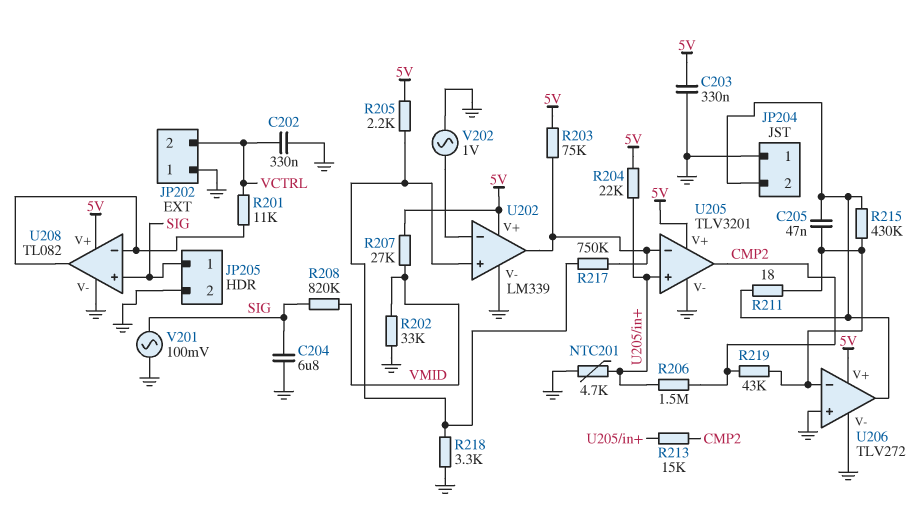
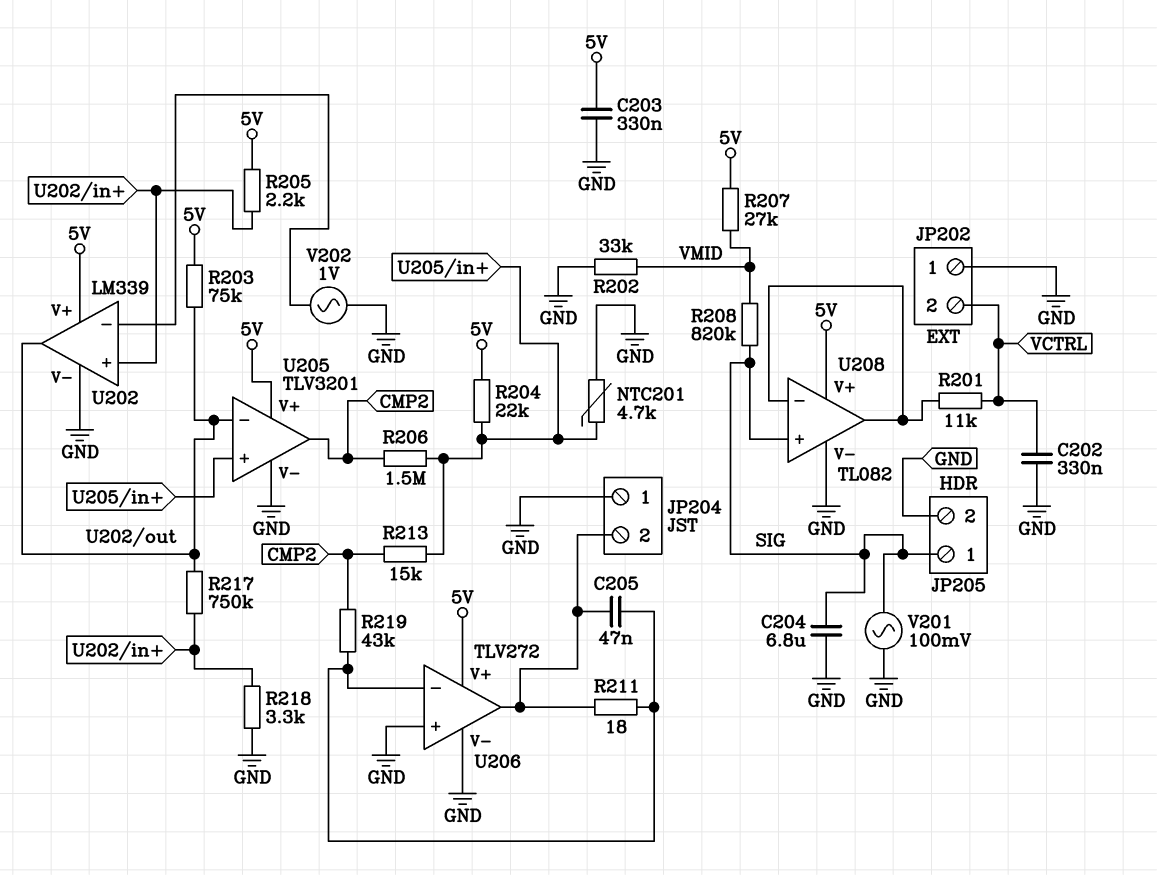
R215: 430k (JP204/2, U206/in-) -> none

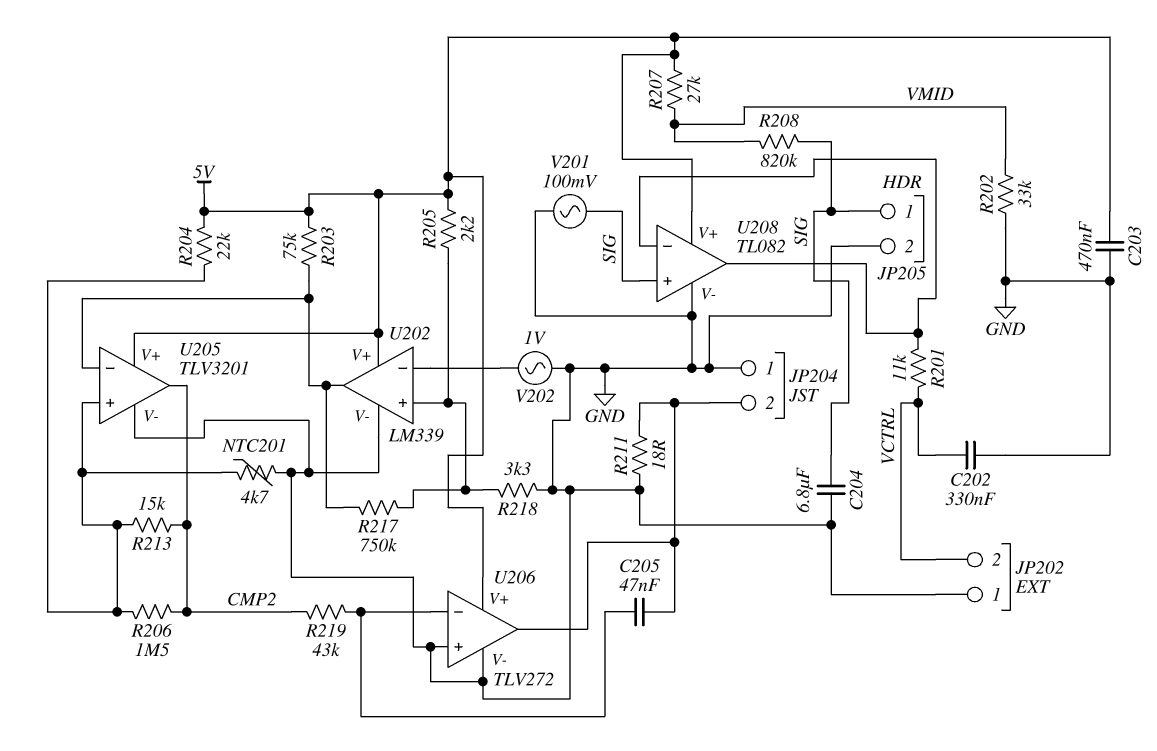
C203: 330nF (5V, GND) -> 470nF (5V, GND)
R211: 18 (JP204/2, U206/in-) -> 18 (GND, JP204/2)

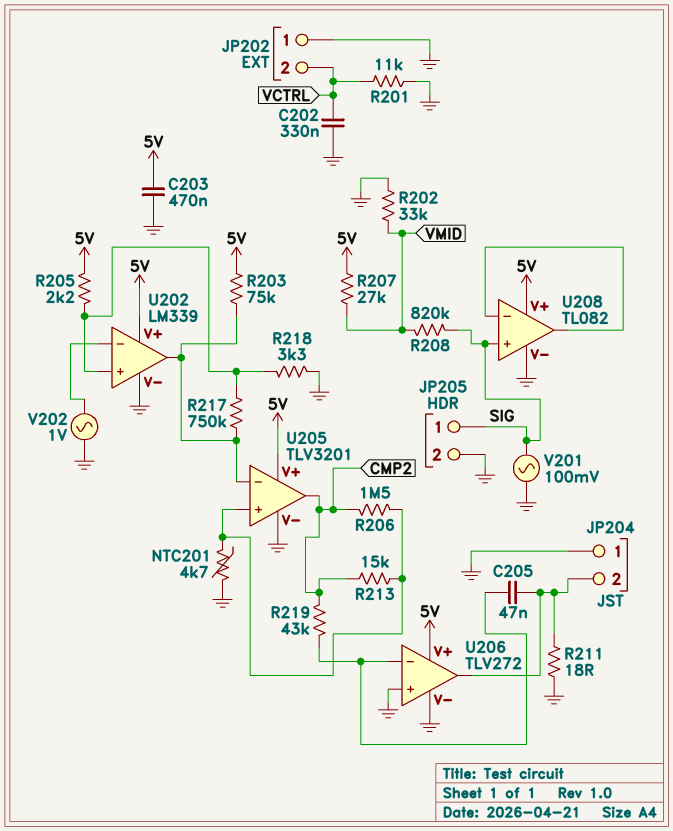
C204: 6.8uF (GND, SIG) -> none
R201: 11k (U208/in-, VCTRL) -> 11k (GND, VCTRL)
R204: 22k (5V, U205/in+) -> none

